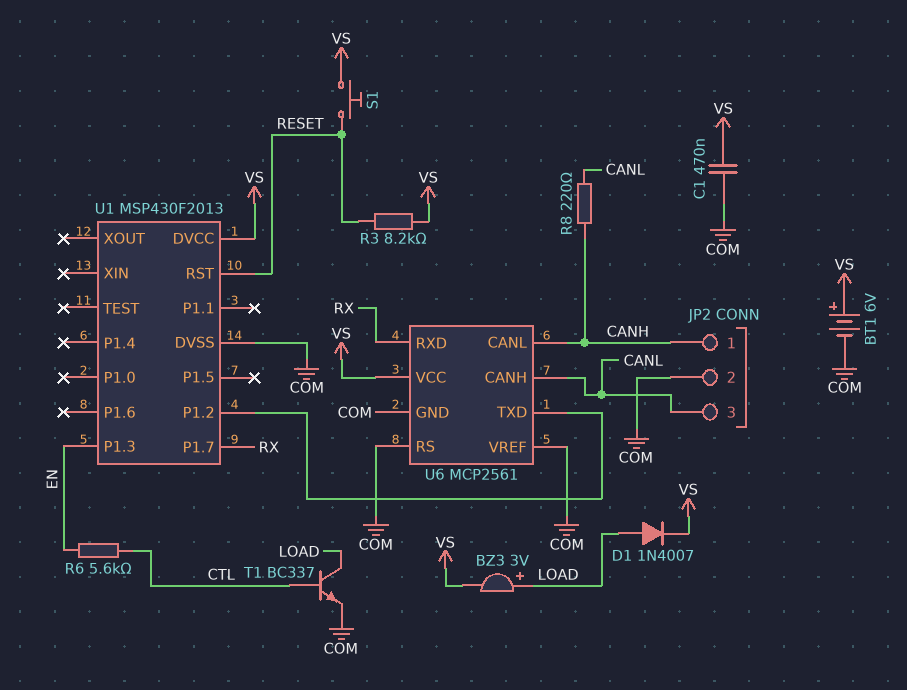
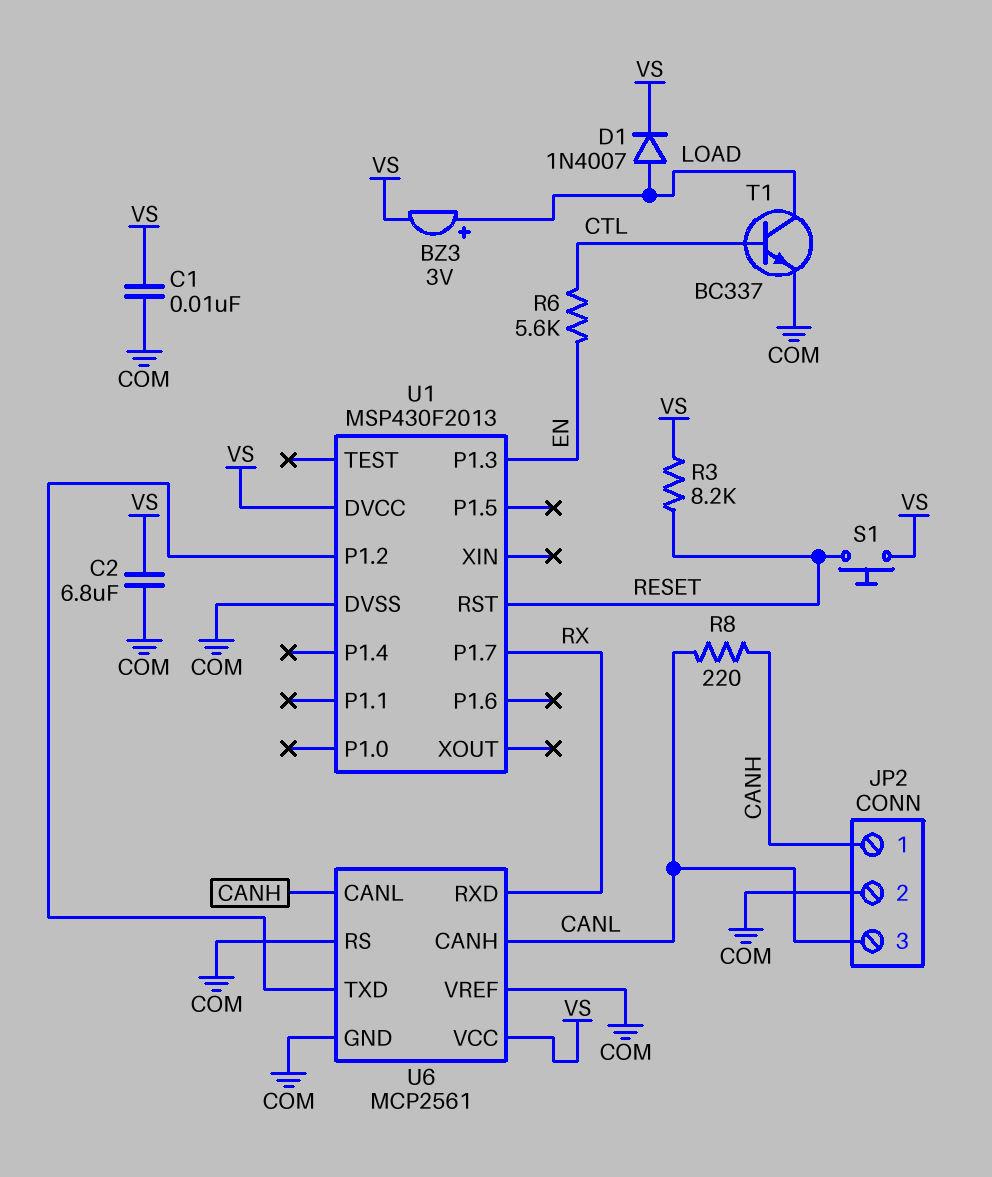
BT1: 6V (plus VS, minus COM) -> none
C1: 470nF (COM, VS) -> 10nF (COM, VS)
C2: none -> 6.8uF (COM, VS)

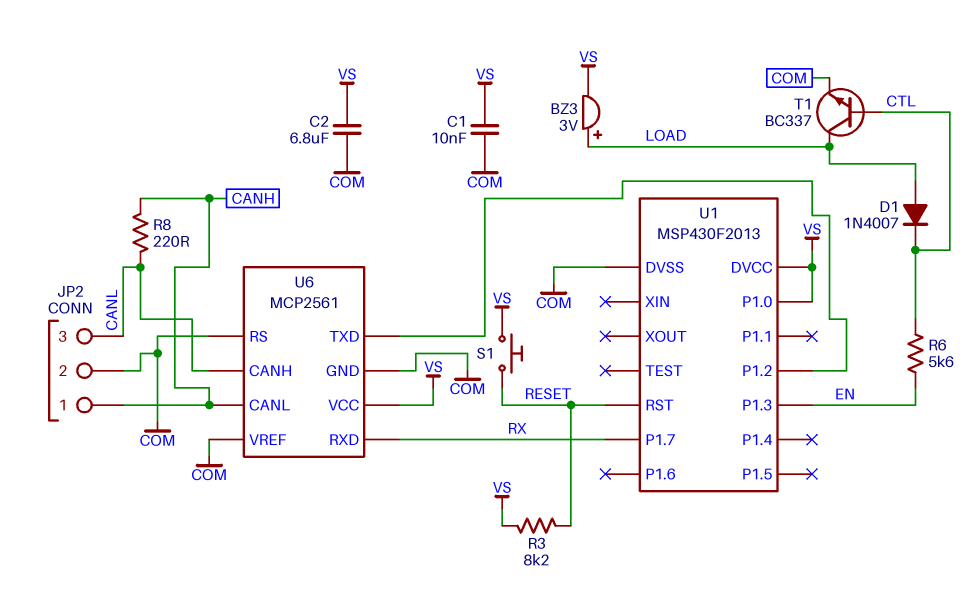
D1: diode 1N4007 (A LOAD, K VS) -> diode 1N4007 (A LOAD, K CTL)
U1 pin P1.0: none -> VS

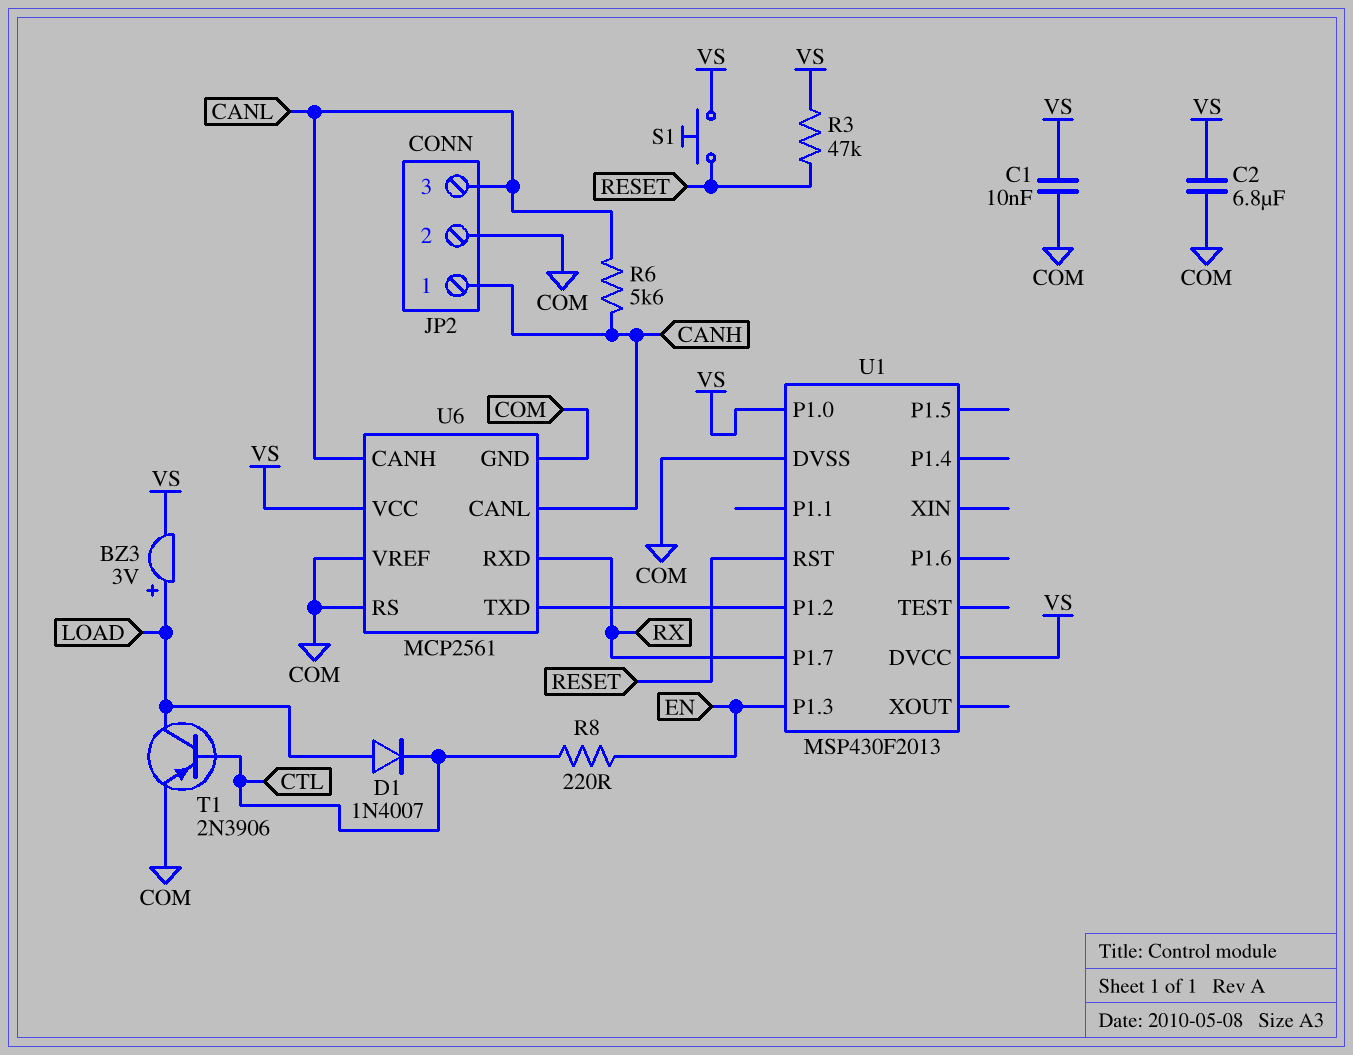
R3: 8.2k (RESET, VS) -> 47k (RESET, VS)
R6: 5.6k (CTL, EN) -> 5.6k (CANH, CANL)
R8: 220 (CANH, CANL) -> 220 (CTL, EN)
T1: NPN BC337 (B CTL, C LOAD, E COM) -> PNP 2N3906 (B CTL, C LOAD, E COM)

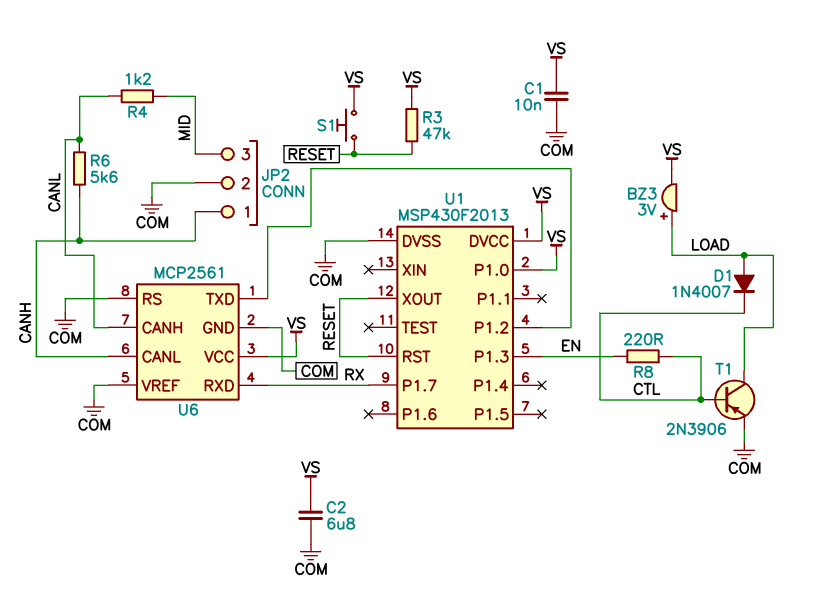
JP2 pin 3: CANL -> MID
R4: none -> 1.2k (CANL, MID)
U1 pin XOUT: none -> RESET

